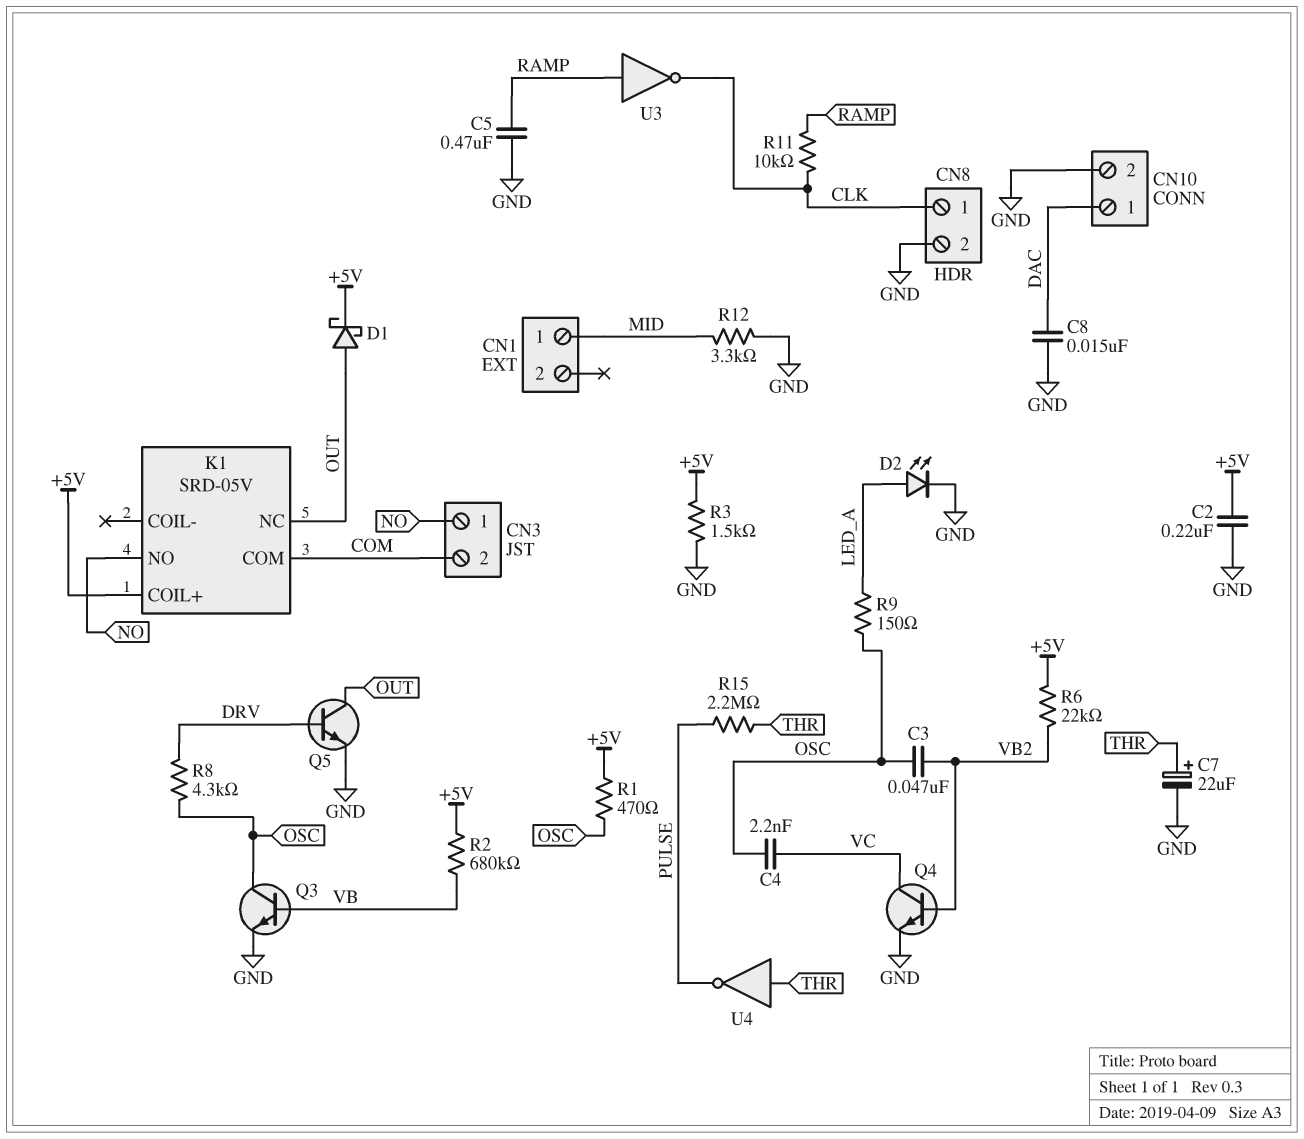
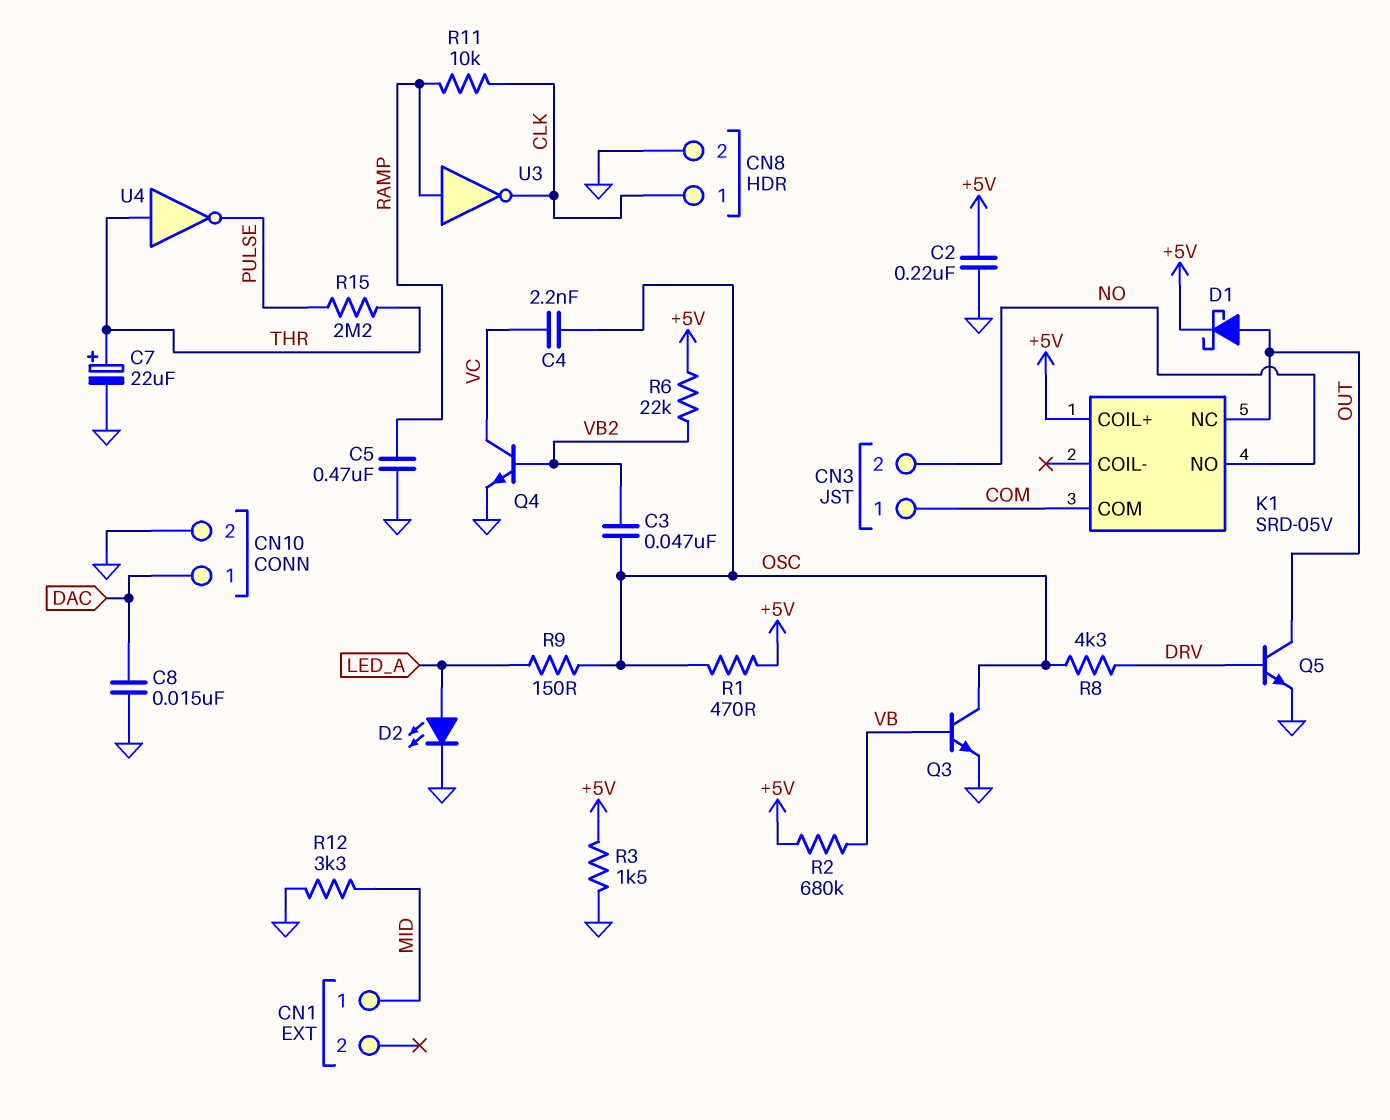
CN3 pin 1: NO -> COM
CN3 pin 2: COM -> NO

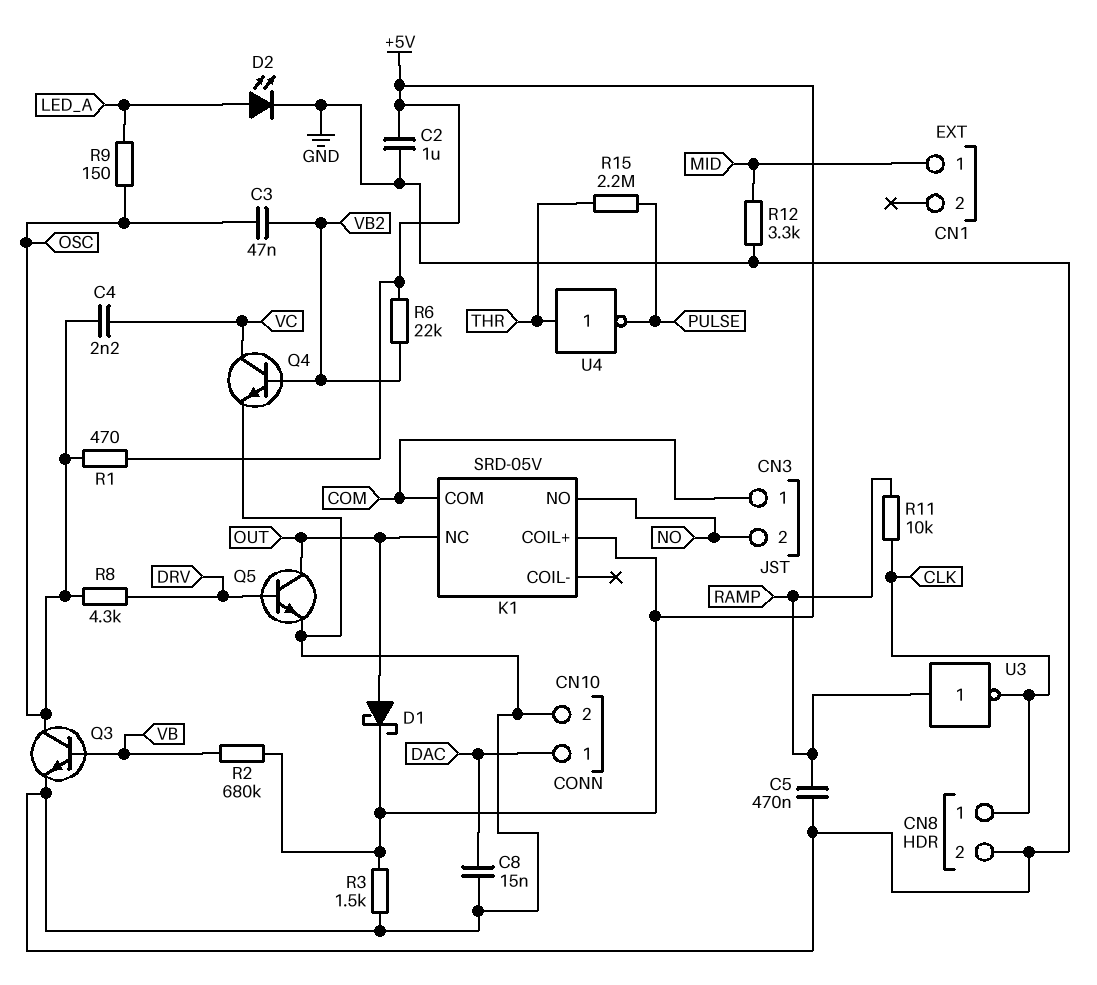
C2: 220nF (+5V, GND) -> 1uF (+5V, GND)
C7: 22uF (plus THR, minus GND) -> none

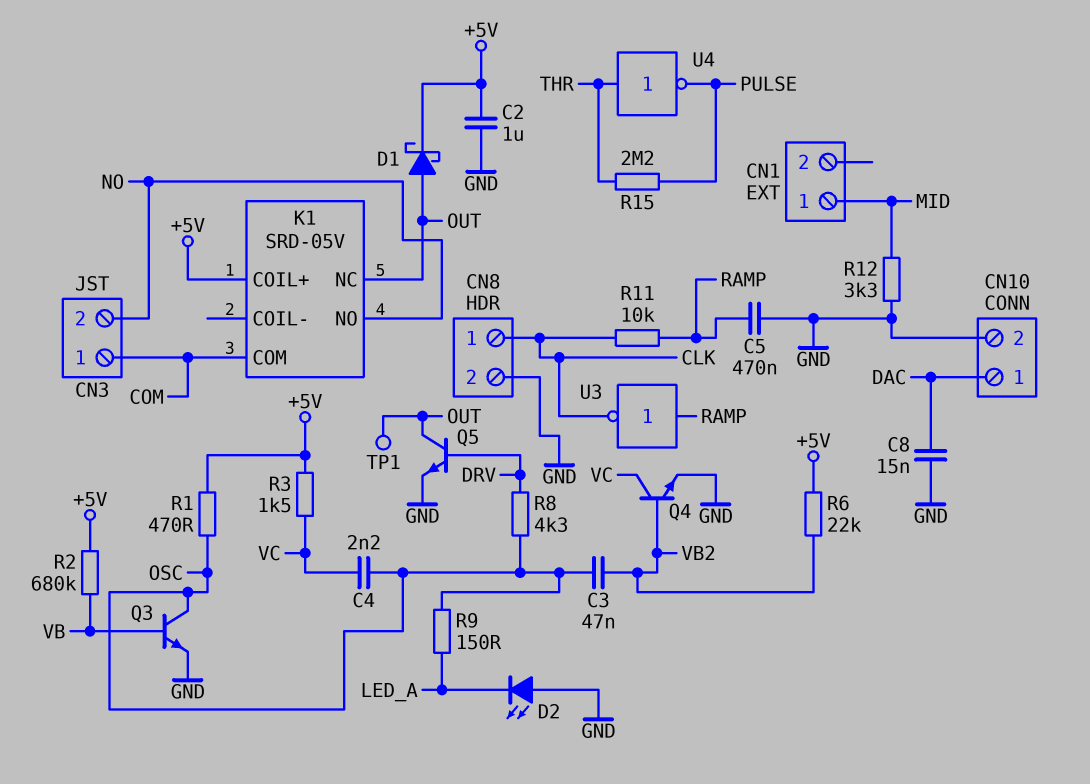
D2: LED (A LED_A, K GND) -> LED (A GND, K LED_A)
R3: 1.5k (+5V, GND) -> 1.5k (+5V, VC)
TP1: none -> test point (OUT)

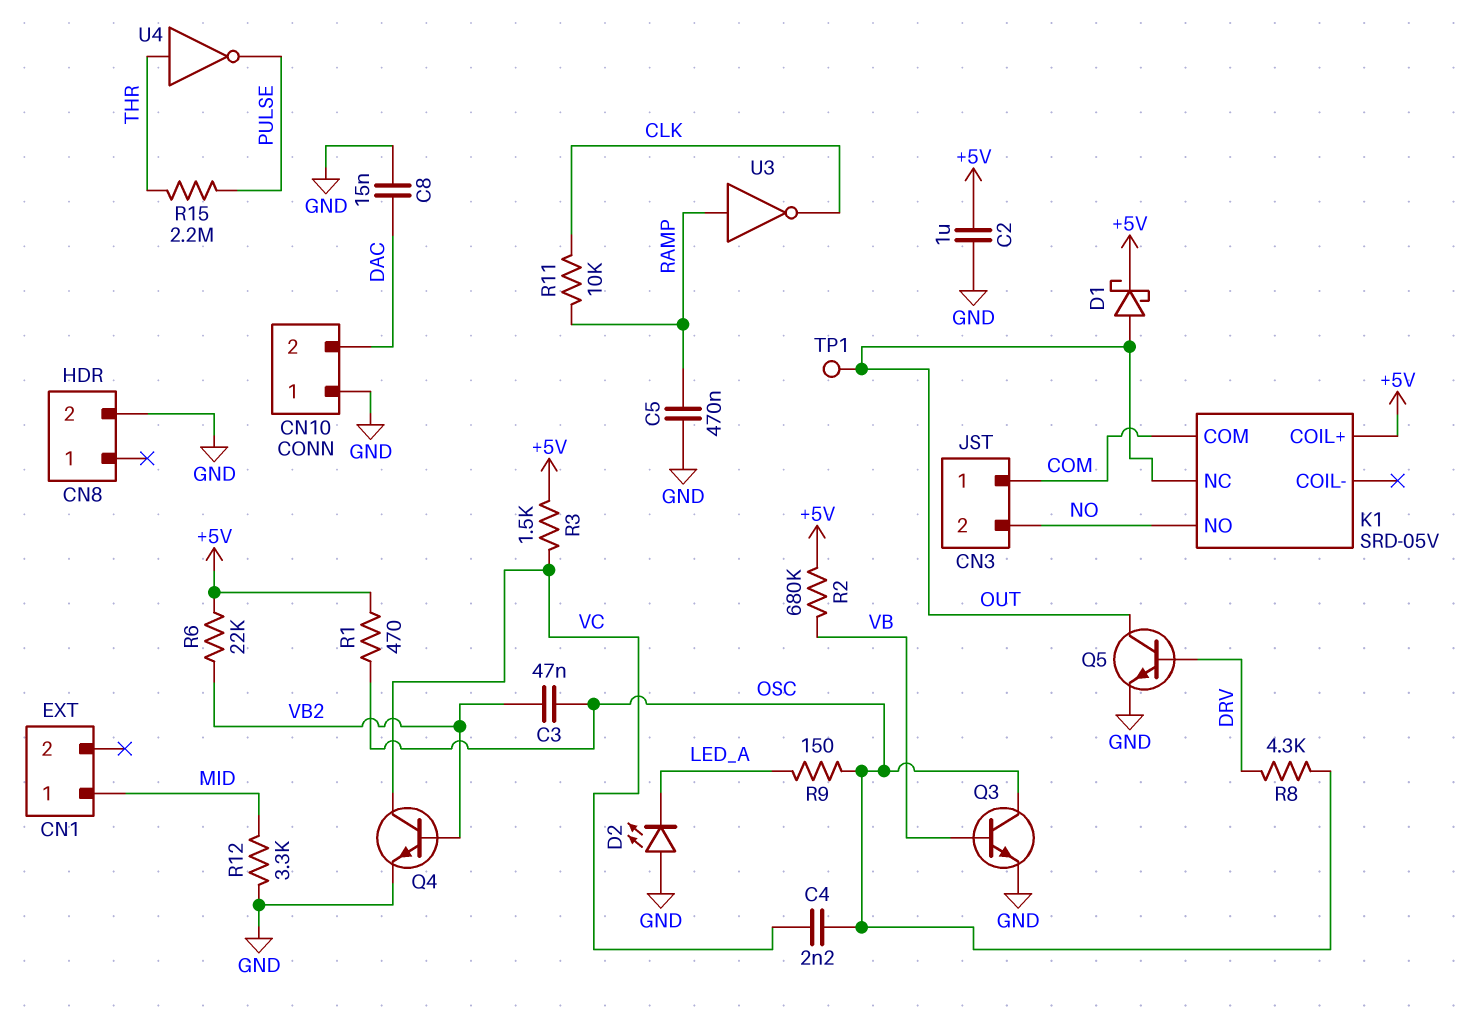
CN8 pin 1: CLK -> none
CN10 pin 1: DAC -> GND
CN10 pin 2: GND -> DAC

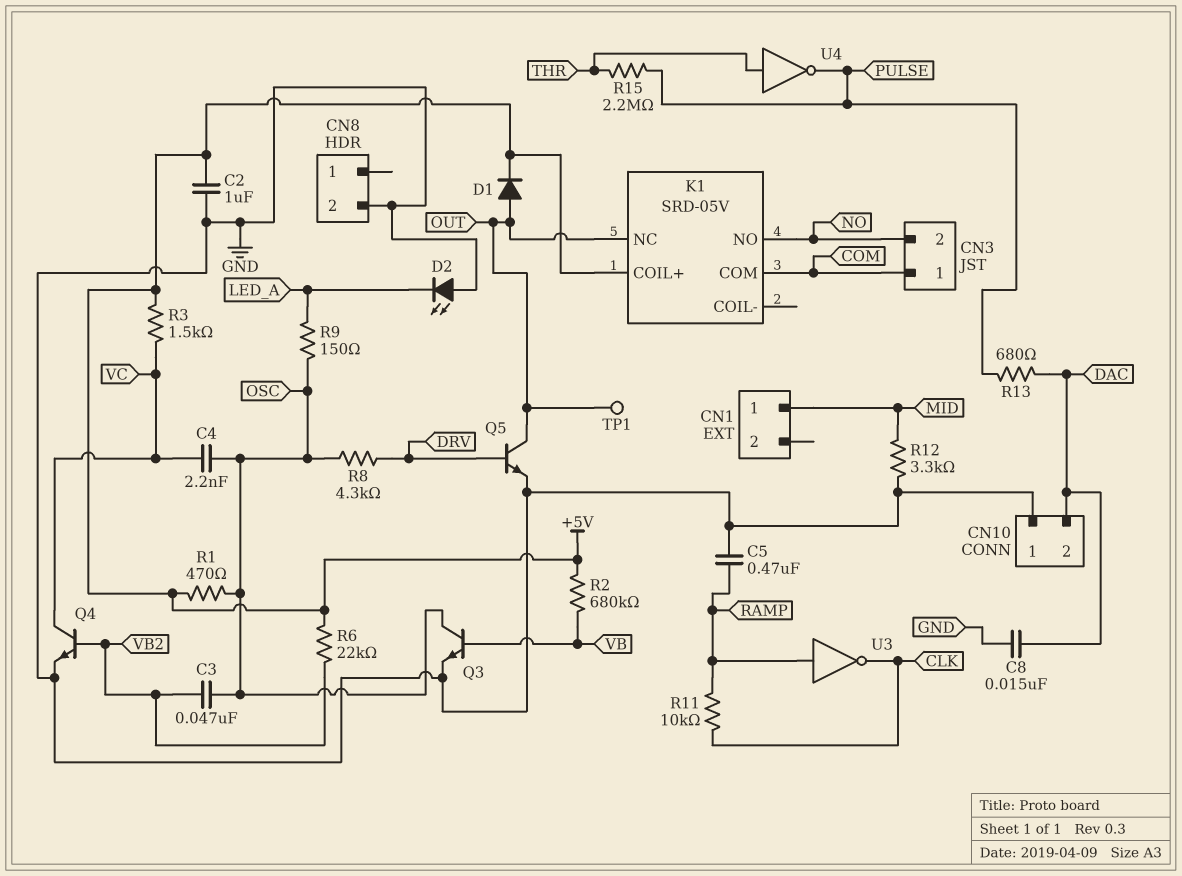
D1: schottky (A OUT, K +5V) -> diode (A OUT, K +5V)
R13: none -> 680 (DAC, PULSE)

